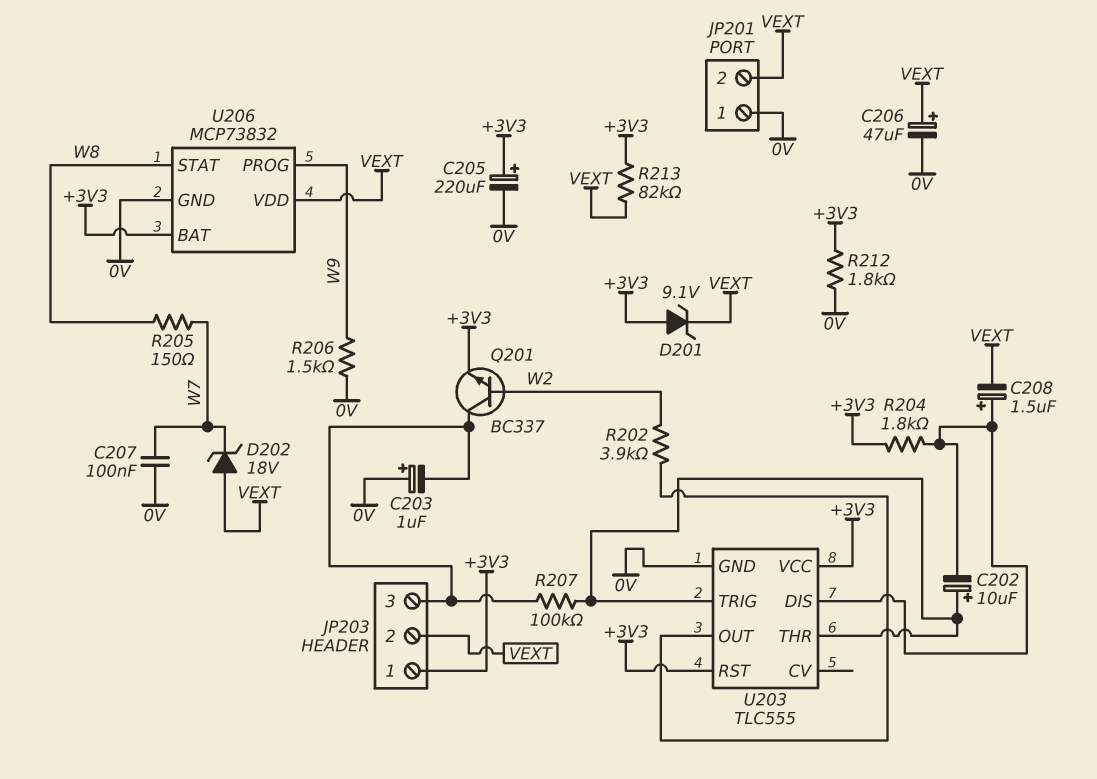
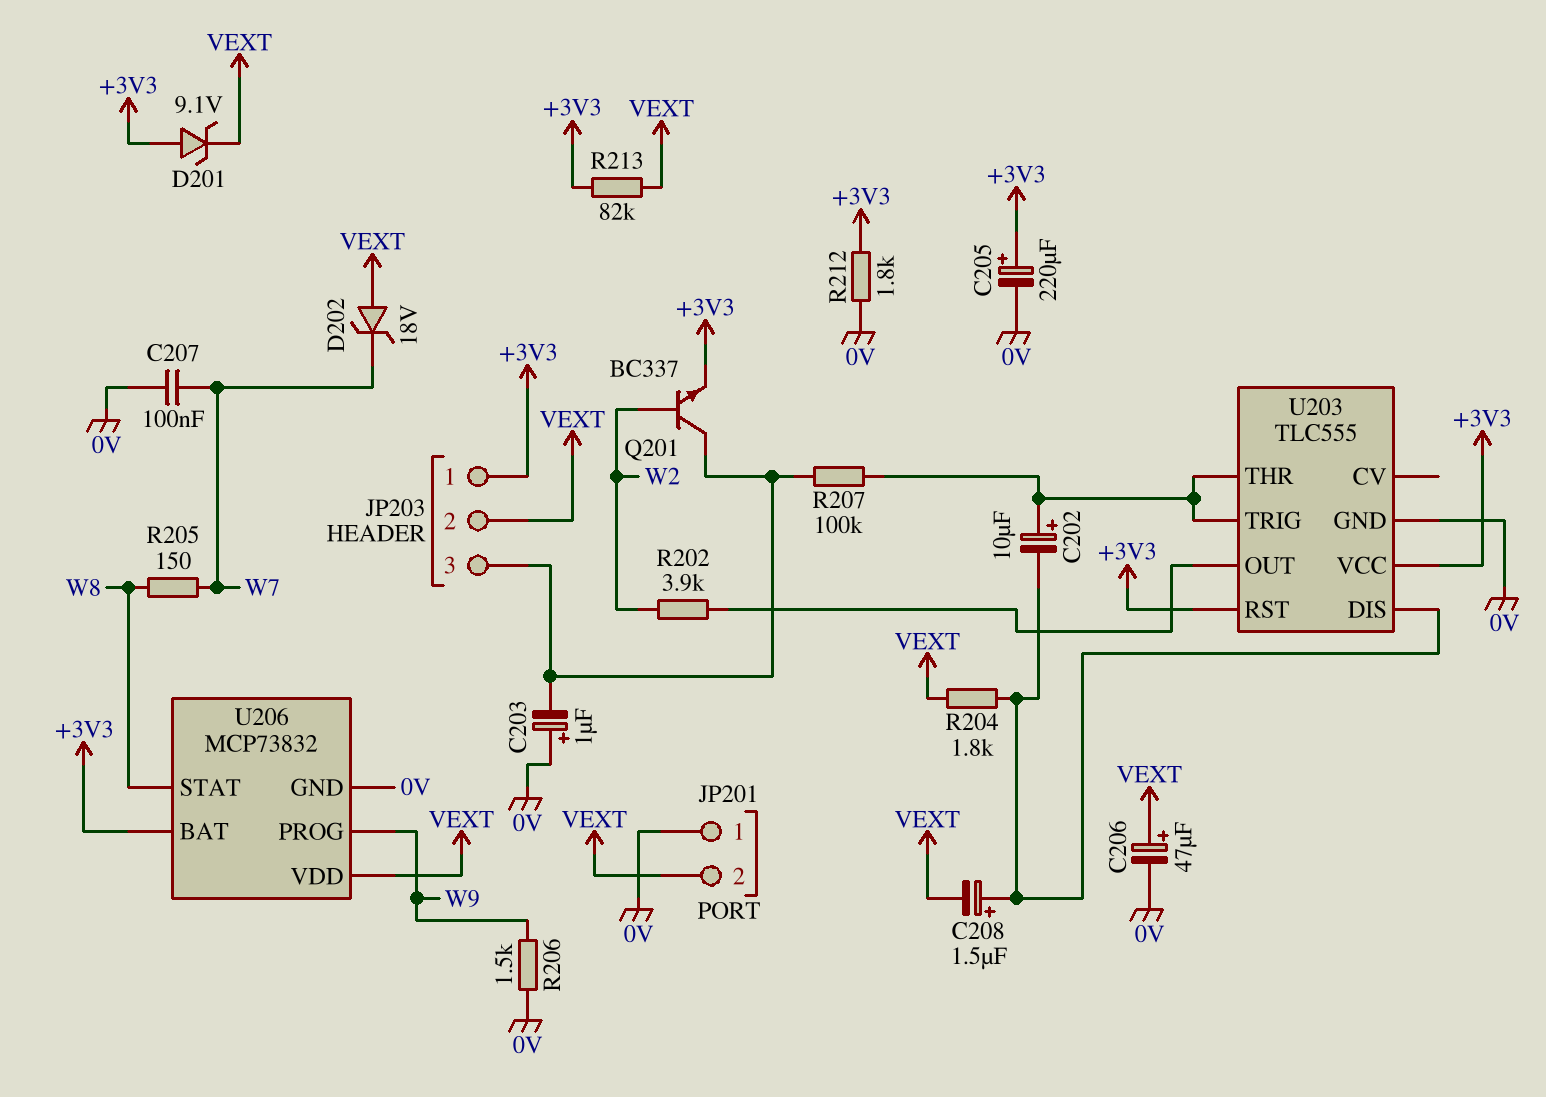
R204: 1.8k (+3V3, U203/DIS) -> 1.8k (U203/DIS, VEXT)

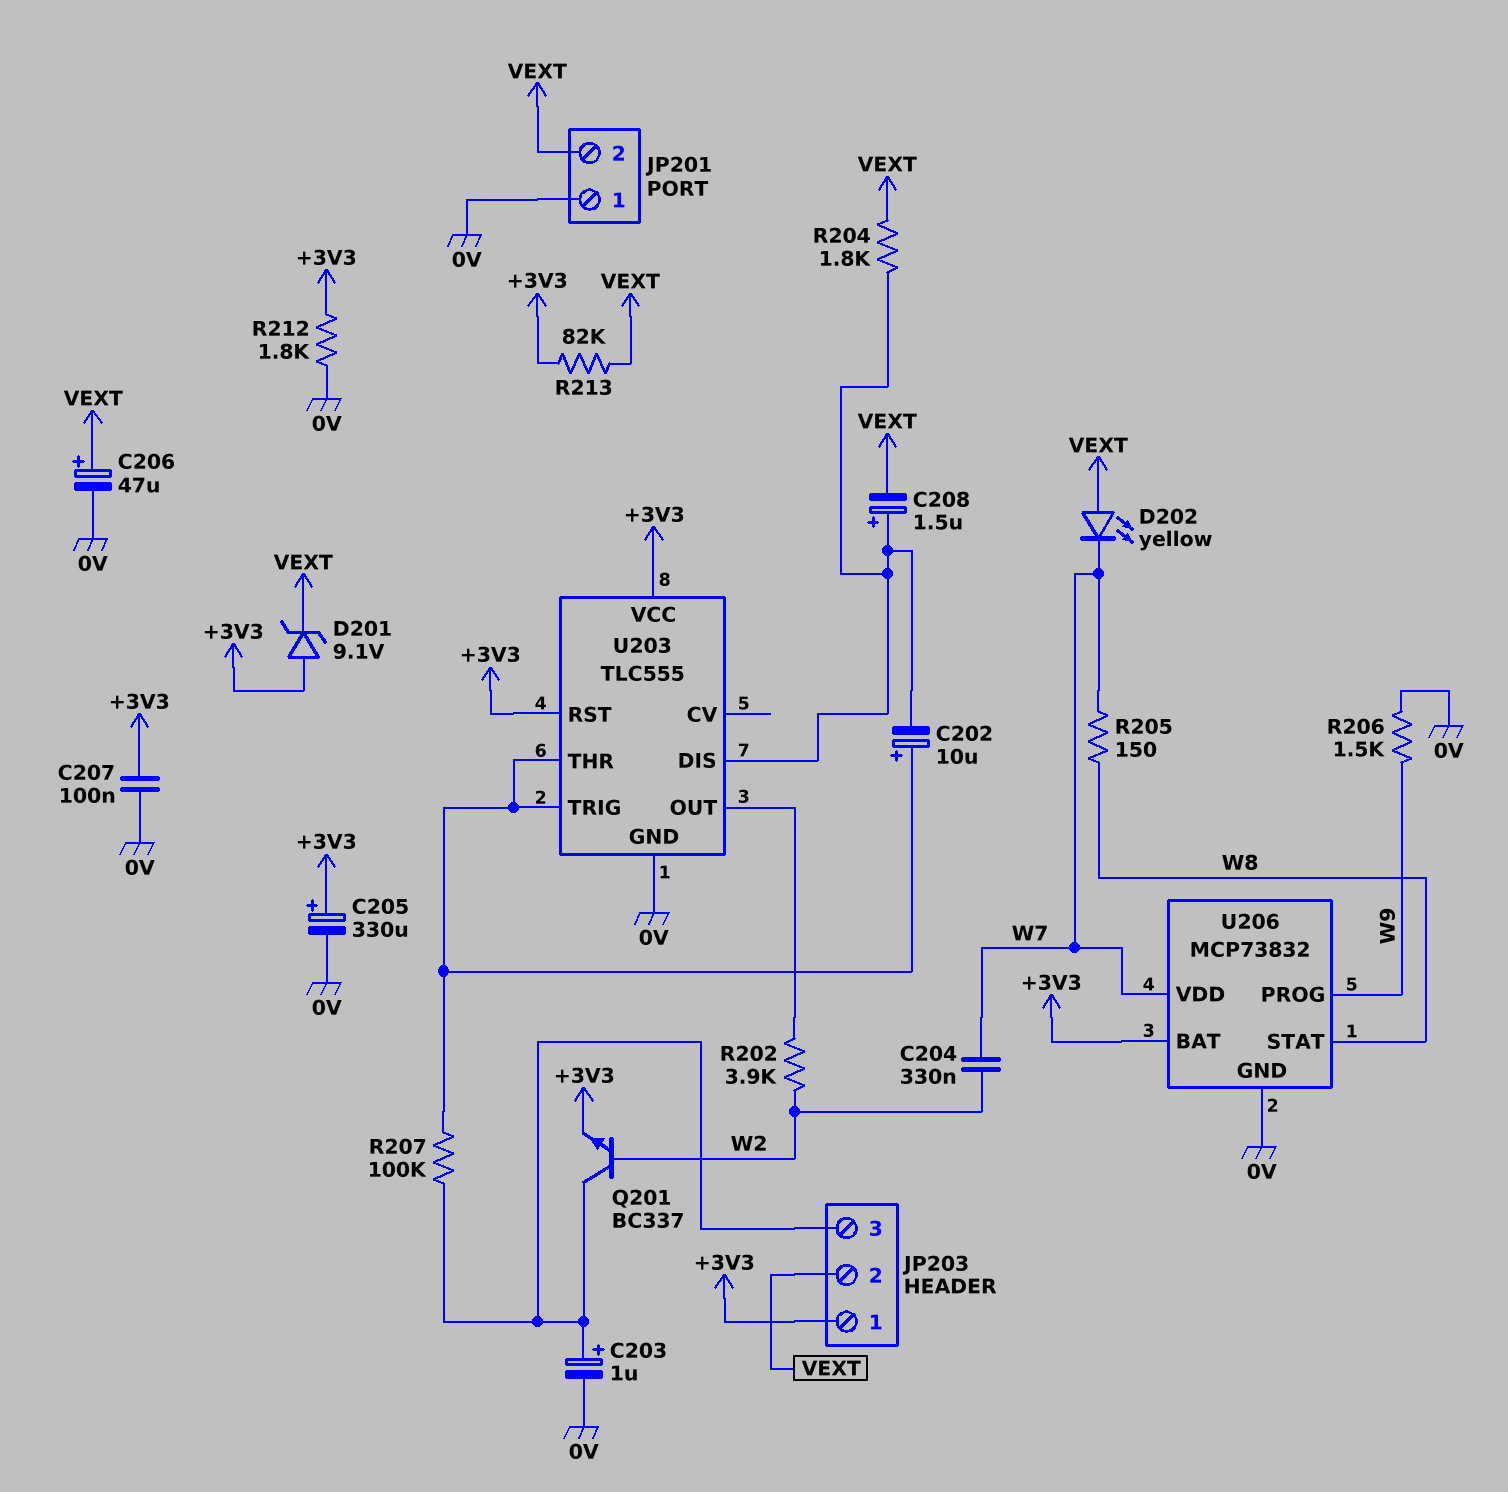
C203: 1uF (plus 0V, minus JP203/3) -> 1uF (plus JP203/3, minus 0V)
C204: none -> 330nF (W2, W7)
C205: 220uF (plus +3V3, minus 0V) -> 330uF (plus +3V3, minus 0V)
C207: 100nF (0V, W7) -> 100nF (+3V3, 0V)
D202: zener 18V (A VEXT, K W7) -> LED yellow (A VEXT, K W7)
U206 pin VDD: VEXT -> W7

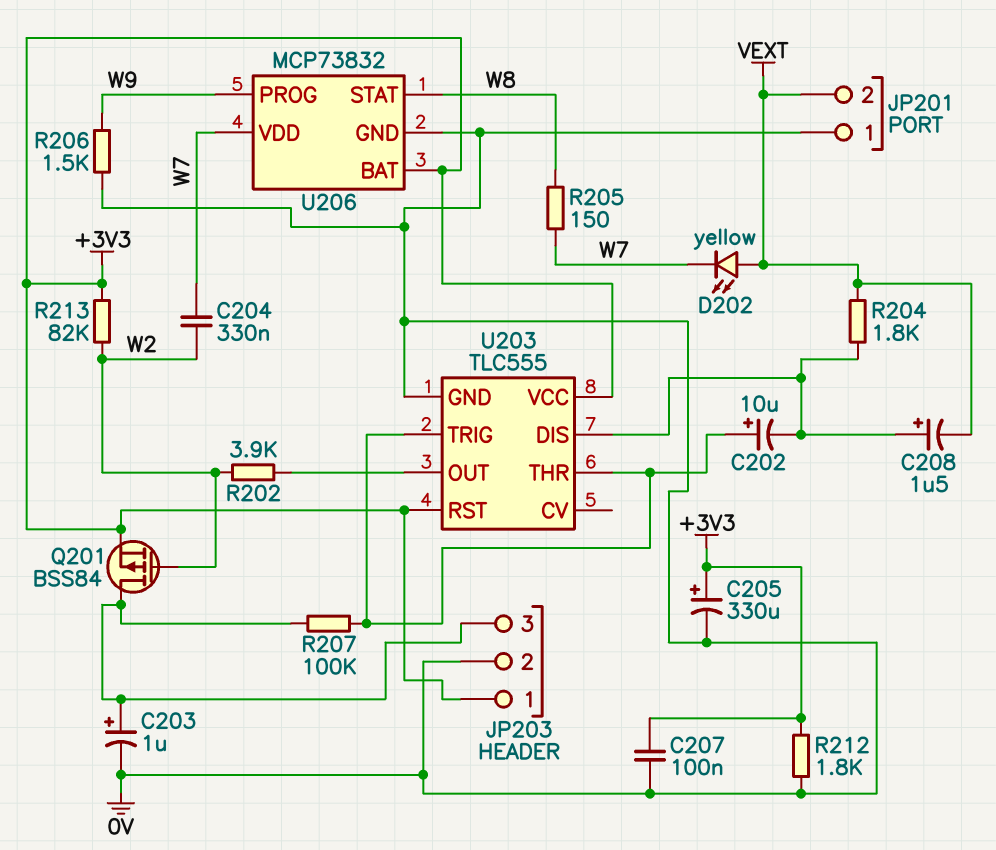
C206: 47uF (plus VEXT, minus 0V) -> none
D201: zener 9.1V (A +3V3, K VEXT) -> none
JP203 pin 2: VEXT -> 0V
Q201: NPN BC337 (B W2, C JP203/3, E +3V3) -> PMOS BSS84 (G W2, D JP203/3, S +3V3)
R213: 82k (+3V3, VEXT) -> 82k (+3V3, W2)

